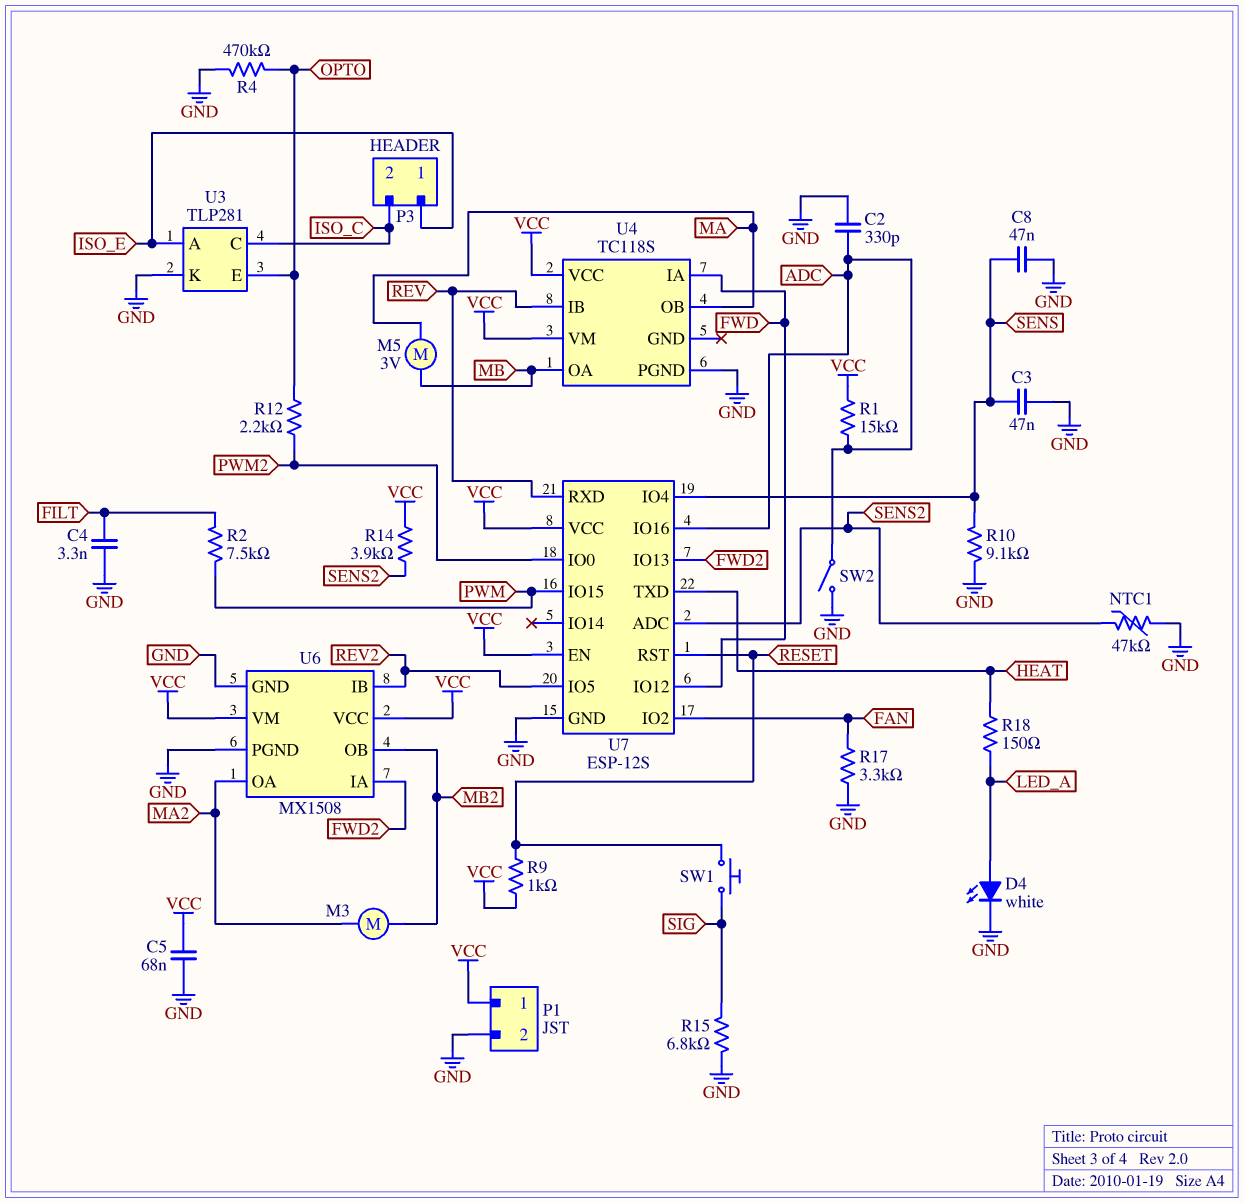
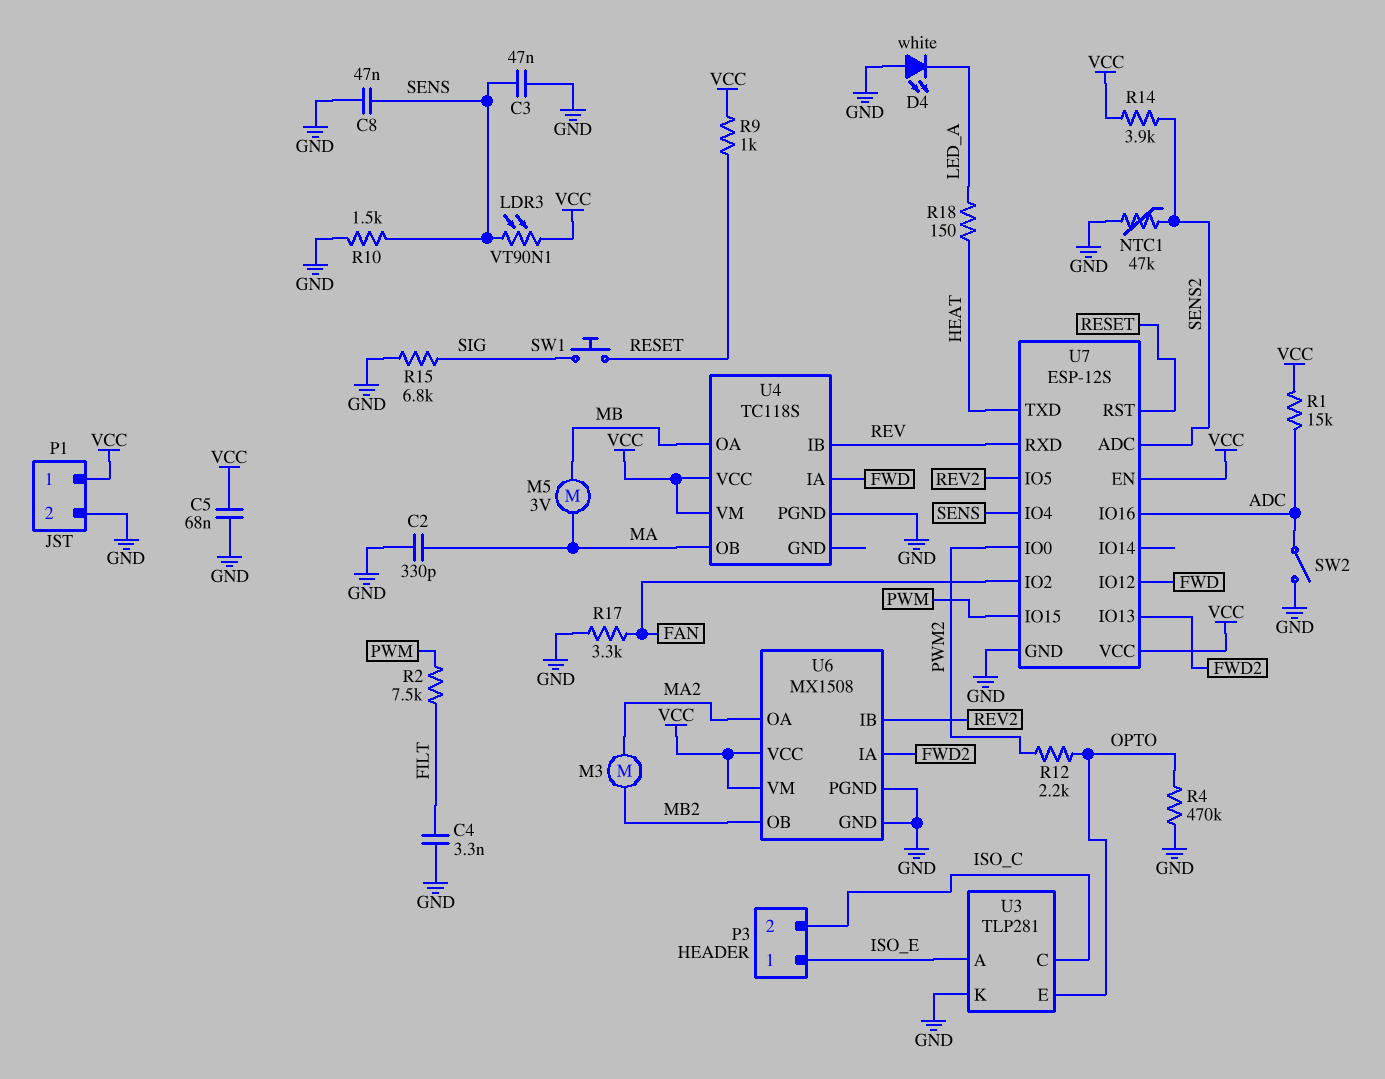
C2: 330pF (ADC, GND) -> 330pF (GND, MA)
D4: LED white (A LED_A, K GND) -> LED white (A GND, K LED_A)
LDR3: none -> VT90N1 (SENS, VCC)
R10: 9.1k (GND, SENS) -> 1.5k (GND, SENS)

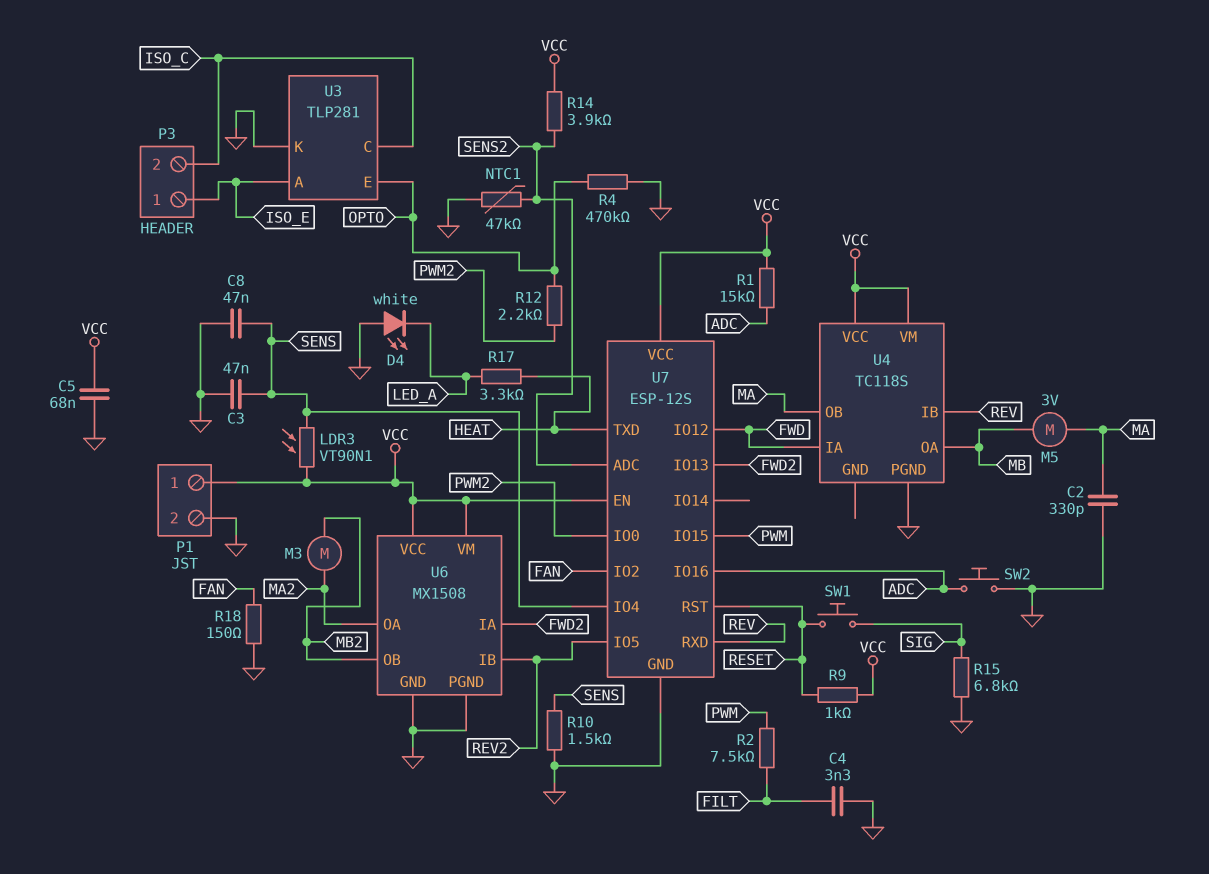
R17: 3.3k (FAN, GND) -> 3.3k (HEAT, LED_A)
R18: 150 (HEAT, LED_A) -> 150 (FAN, GND)
SW2: switch (ADC, GND) -> button (ADC, GND)

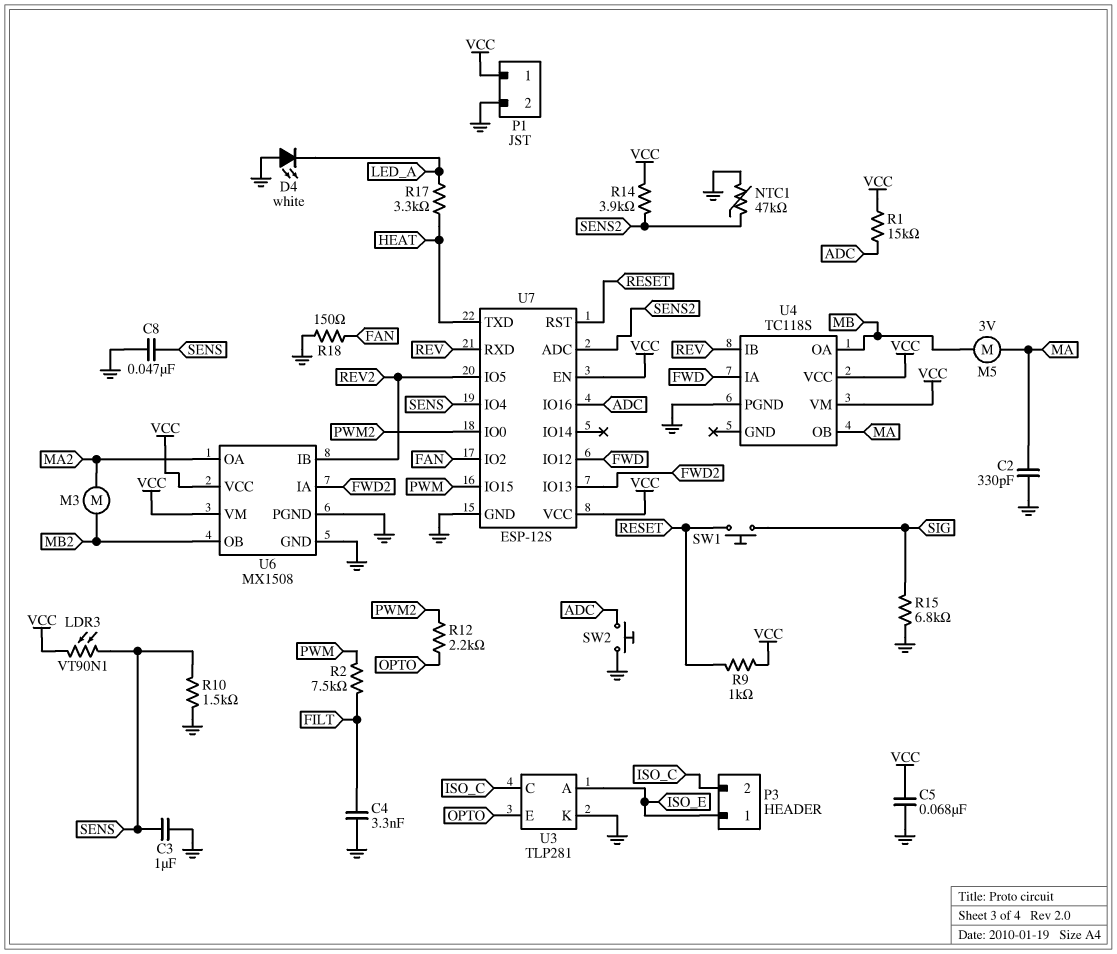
C3: 47nF (GND, SENS) -> 1uF (GND, SENS)
R4: 470k (GND, OPTO) -> none

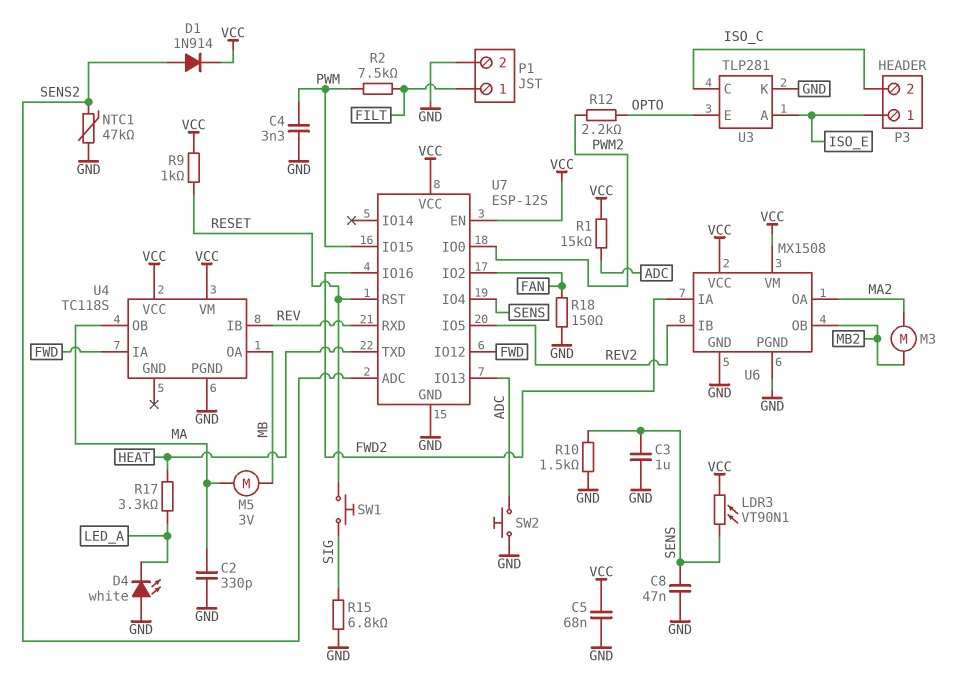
C4: 3.3nF (FILT, GND) -> 3.3nF (GND, PWM)
D1: none -> diode 1N914 (A SENS2, K VCC)
P1 pin 1: VCC -> FILT
R14: 3.9k (SENS2, VCC) -> none
U7 pin IO13: FWD2 -> ADC
U7 pin IO16: ADC -> FWD2

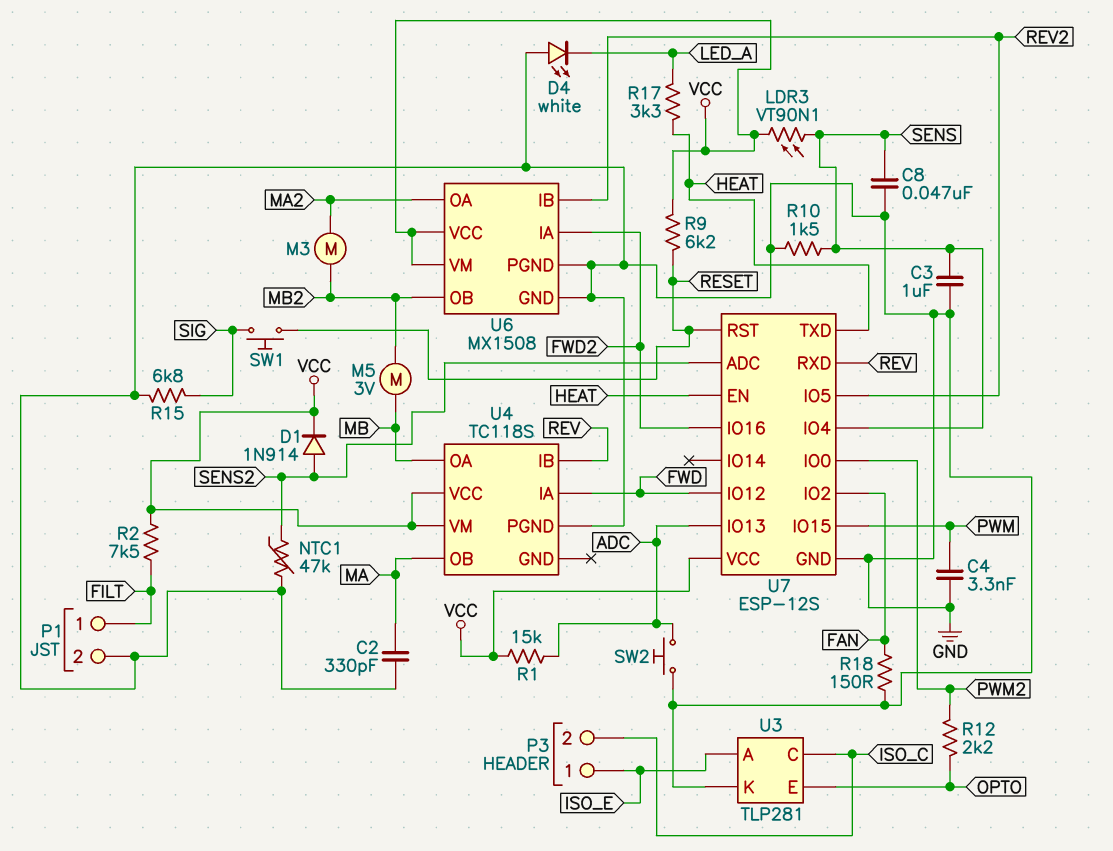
C5: 68nF (GND, VCC) -> none
M5: motor 3V (MA, MB) -> motor 3V (MB, MB2)
R2: 7.5k (FILT, PWM) -> 7.5k (FILT, VCC)
R9: 1k (RESET, VCC) -> 6.2k (RESET, VCC)
U7 pin EN: VCC -> HEAT

